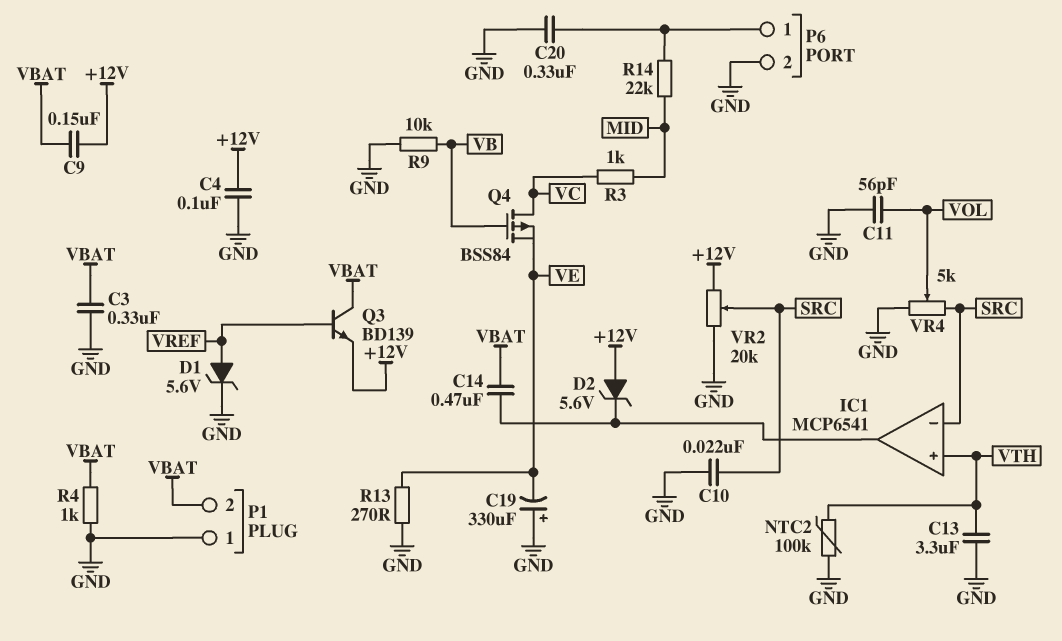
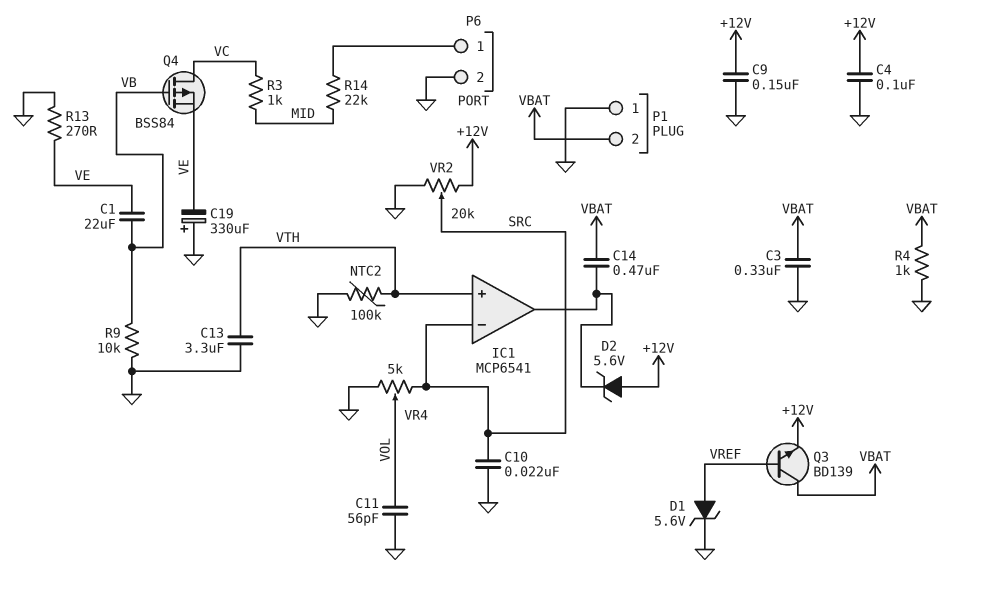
C1: none -> 22uF (VB, VE)
C9: 150nF (+12V, VBAT) -> 150nF (+12V, GND)
C20: 330nF (GND, P6/1) -> none

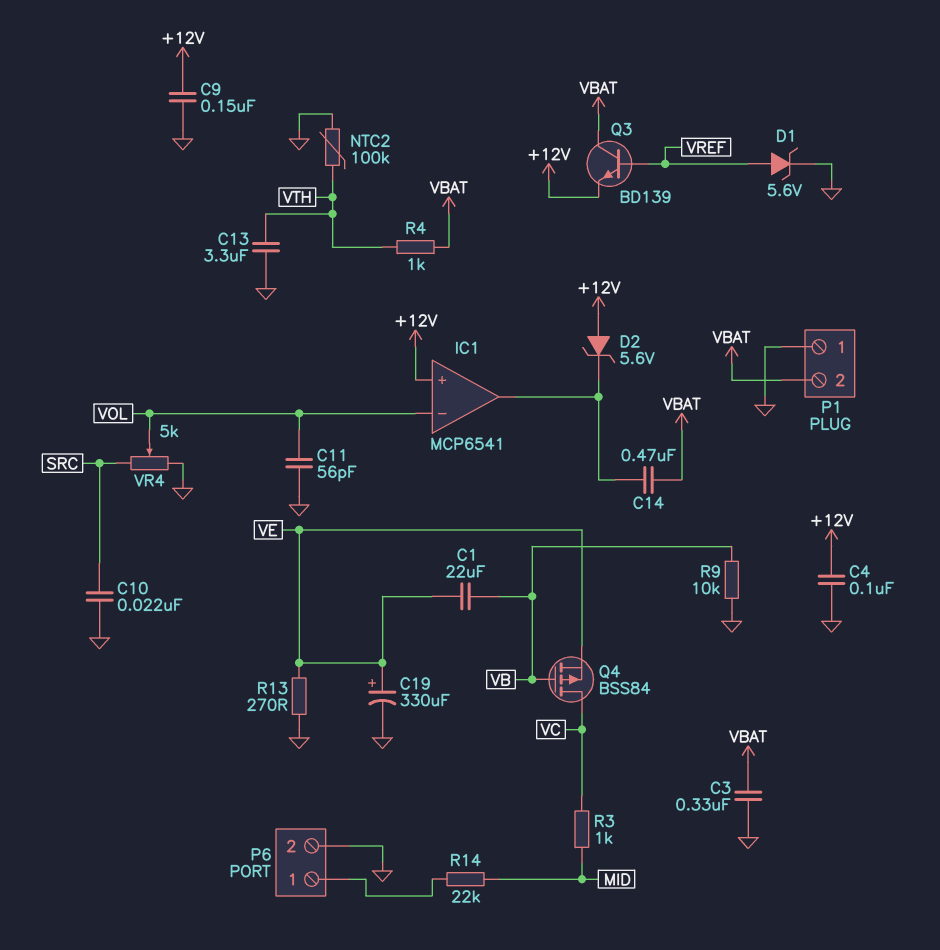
C19: 330uF (plus GND, minus VE) -> 330uF (plus VE, minus GND)
IC1 pin in+: VTH -> +12V
IC1 pin in-: SRC -> VOL
R4: 1k (GND, VBAT) -> 1k (VBAT, VTH)
VR2: 20k (+12V, GND, wiper SRC) -> none

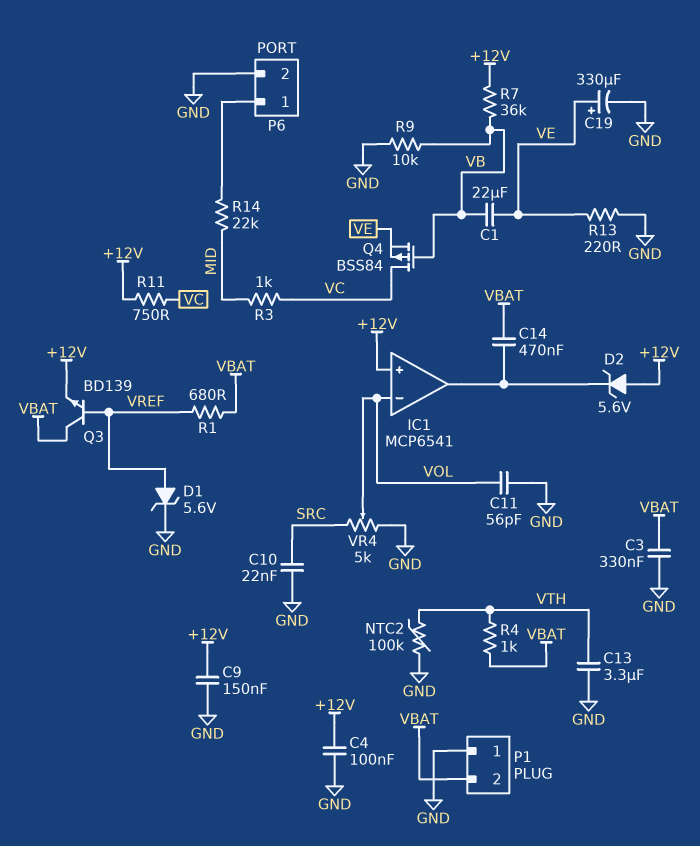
R1: none -> 680 (VBAT, VREF)
R7: none -> 36k (+12V, VB)
R11: none -> 750 (+12V, VC)
R13: 270 (GND, VE) -> 220 (GND, VE)

